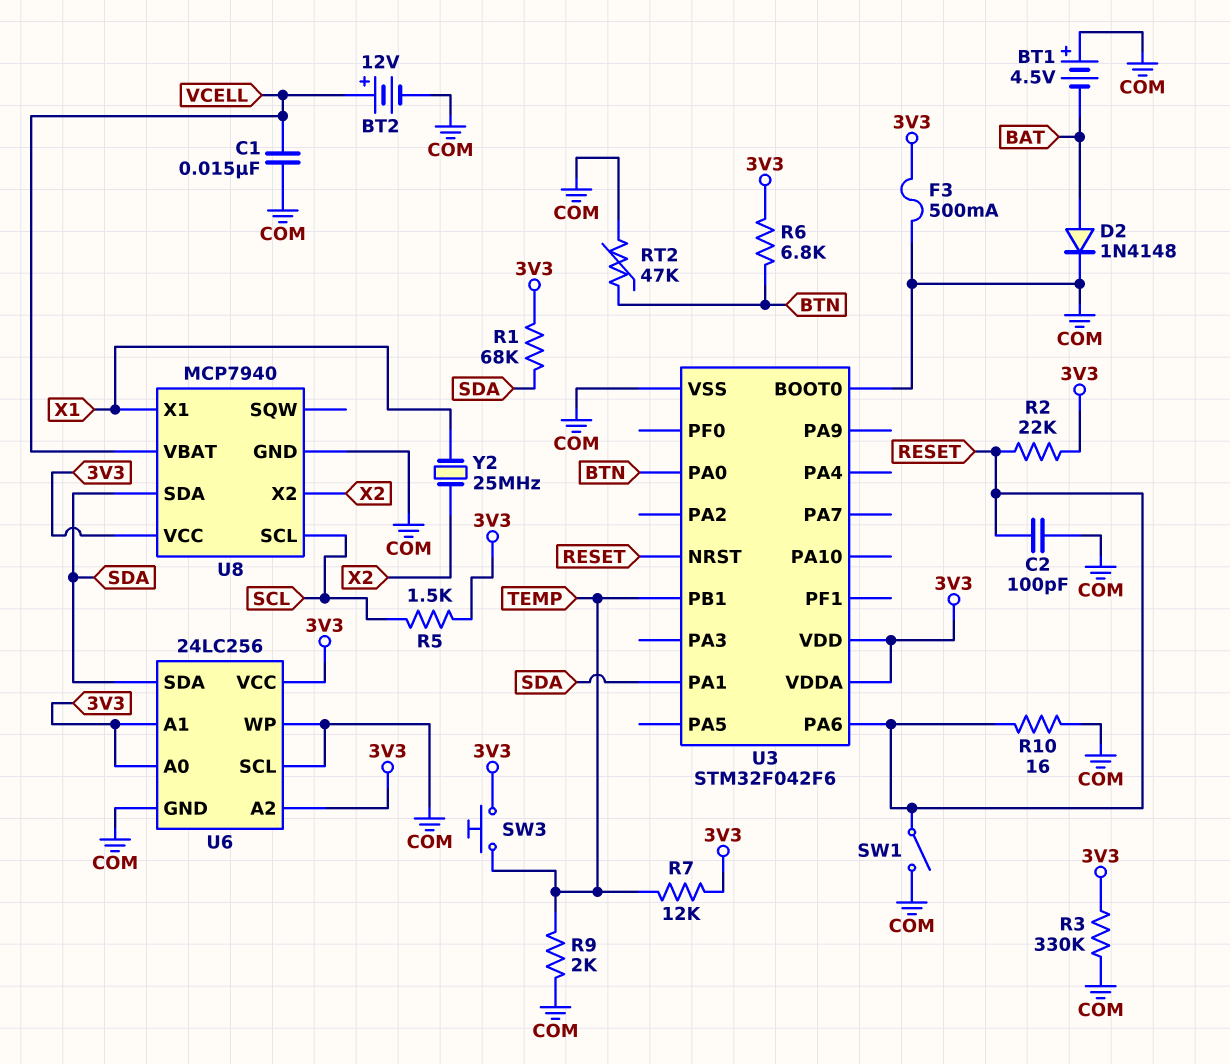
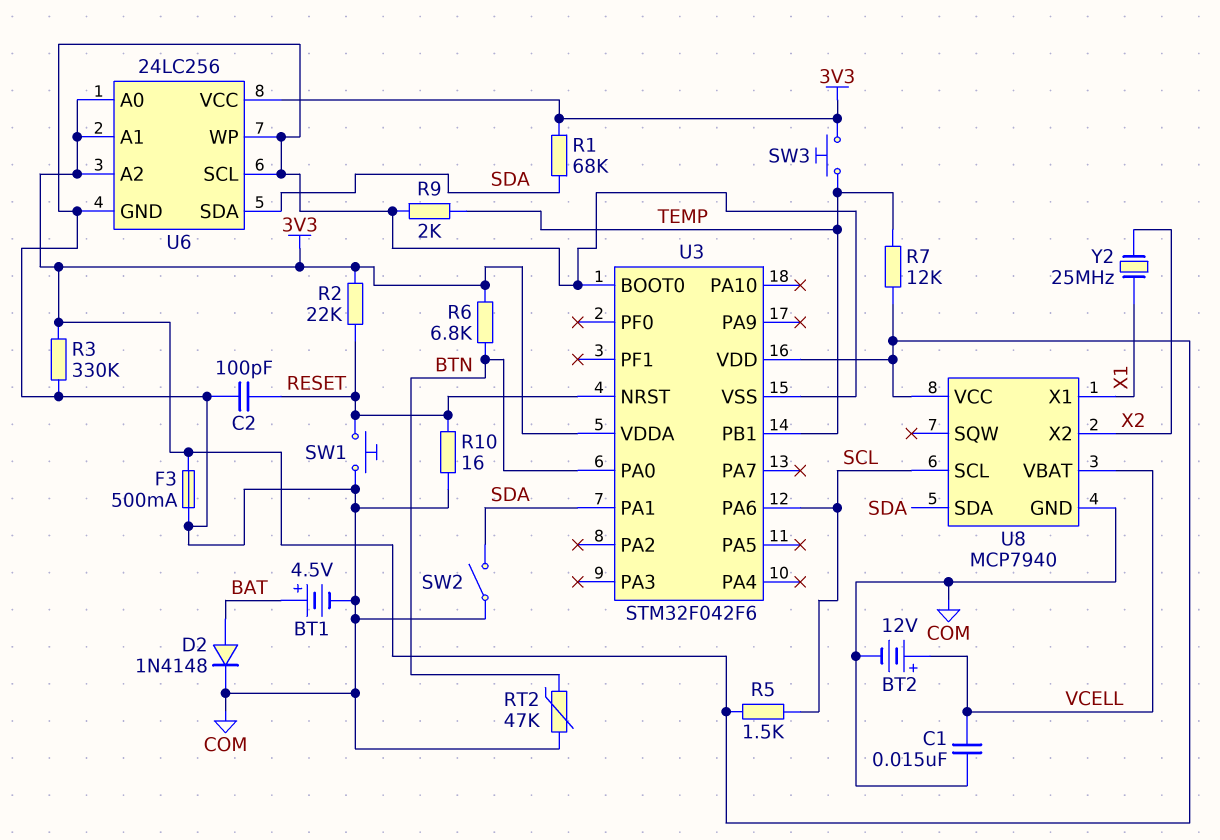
BT1: 4.5V (plus COM, minus BAT) -> 4.5V (plus BAT, minus COM)
SW1: switch (COM, RESET) -> button (COM, RESET)
SW2: none -> switch (COM, SDA)
U3 pin PA6: RESET -> SCL

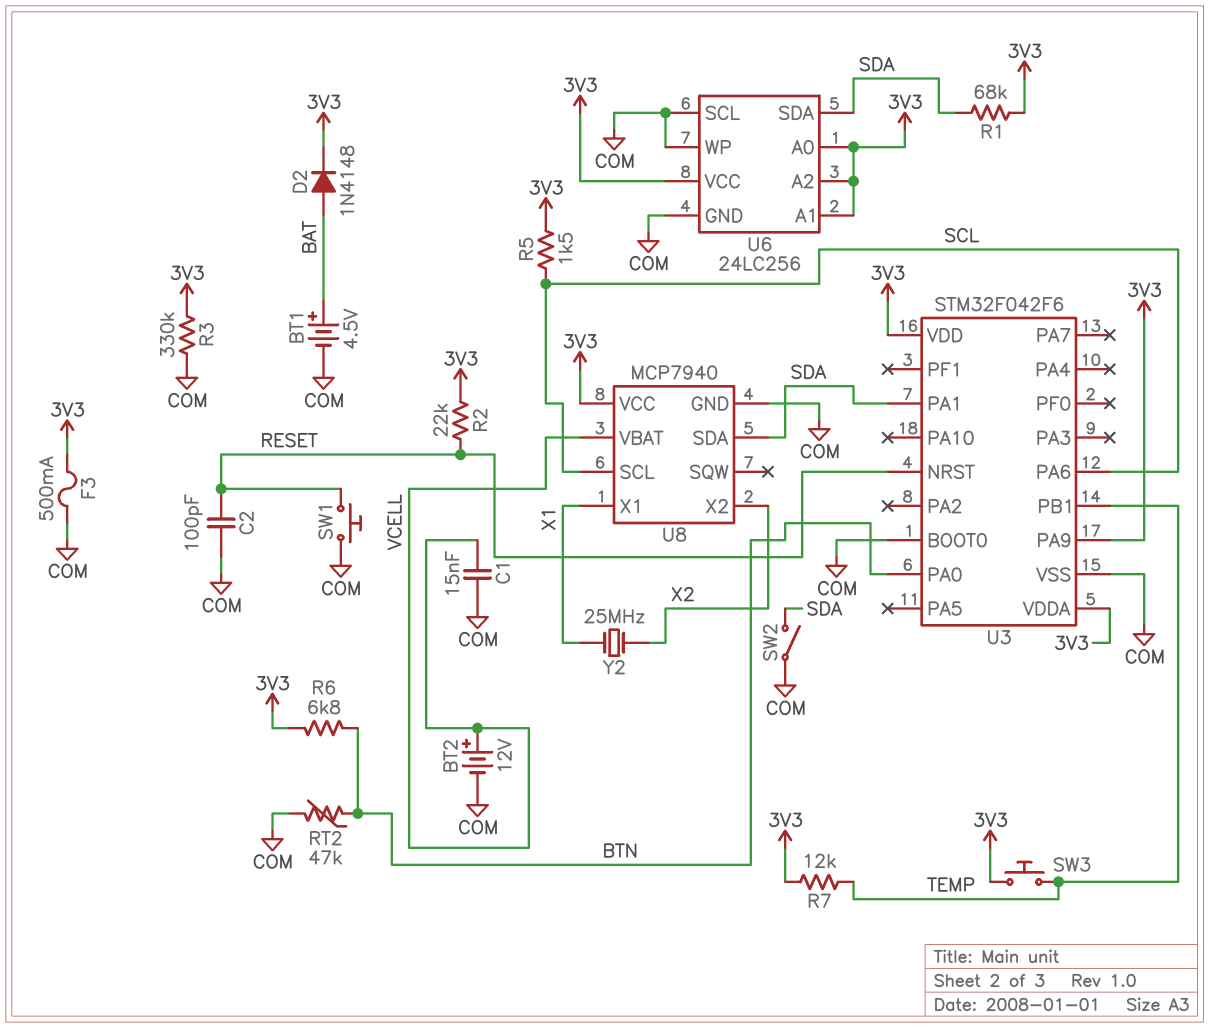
D2: diode 1N4148 (A BAT, K COM) -> diode 1N4148 (A BAT, K 3V3)
R9: 2k (COM, TEMP) -> none
R10: 16 (COM, RESET) -> none
U3 pin PA9: none -> 3V3

